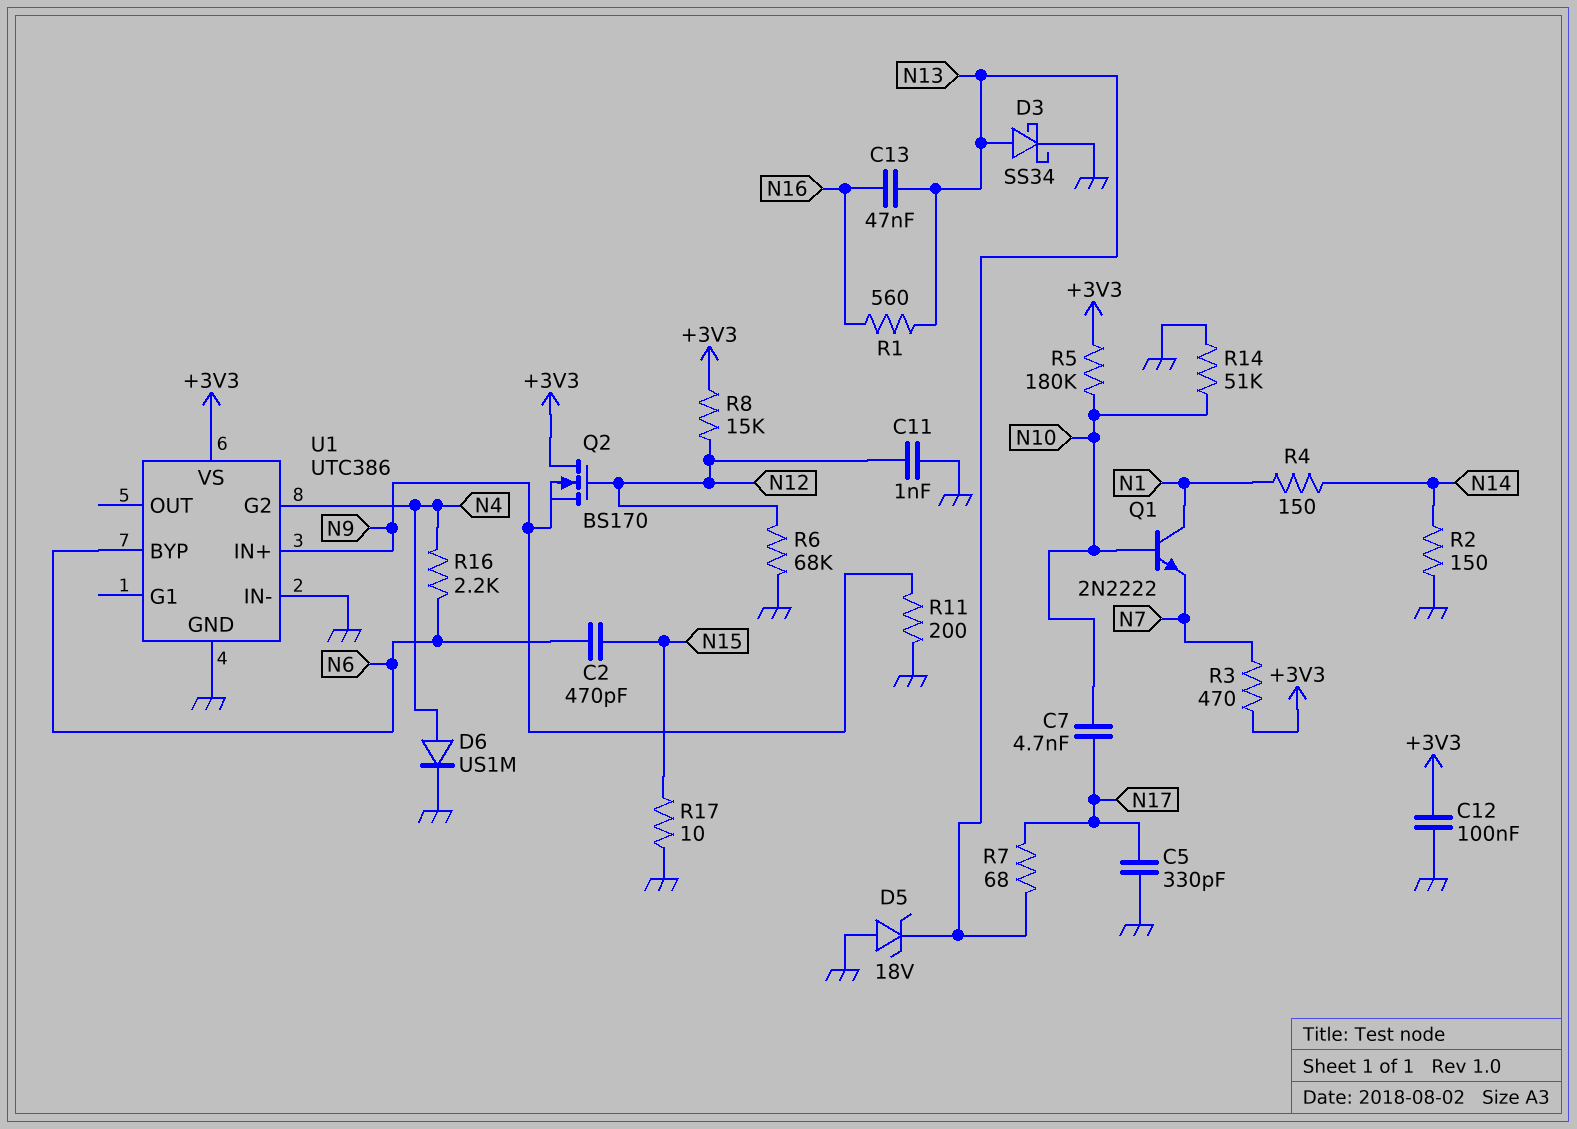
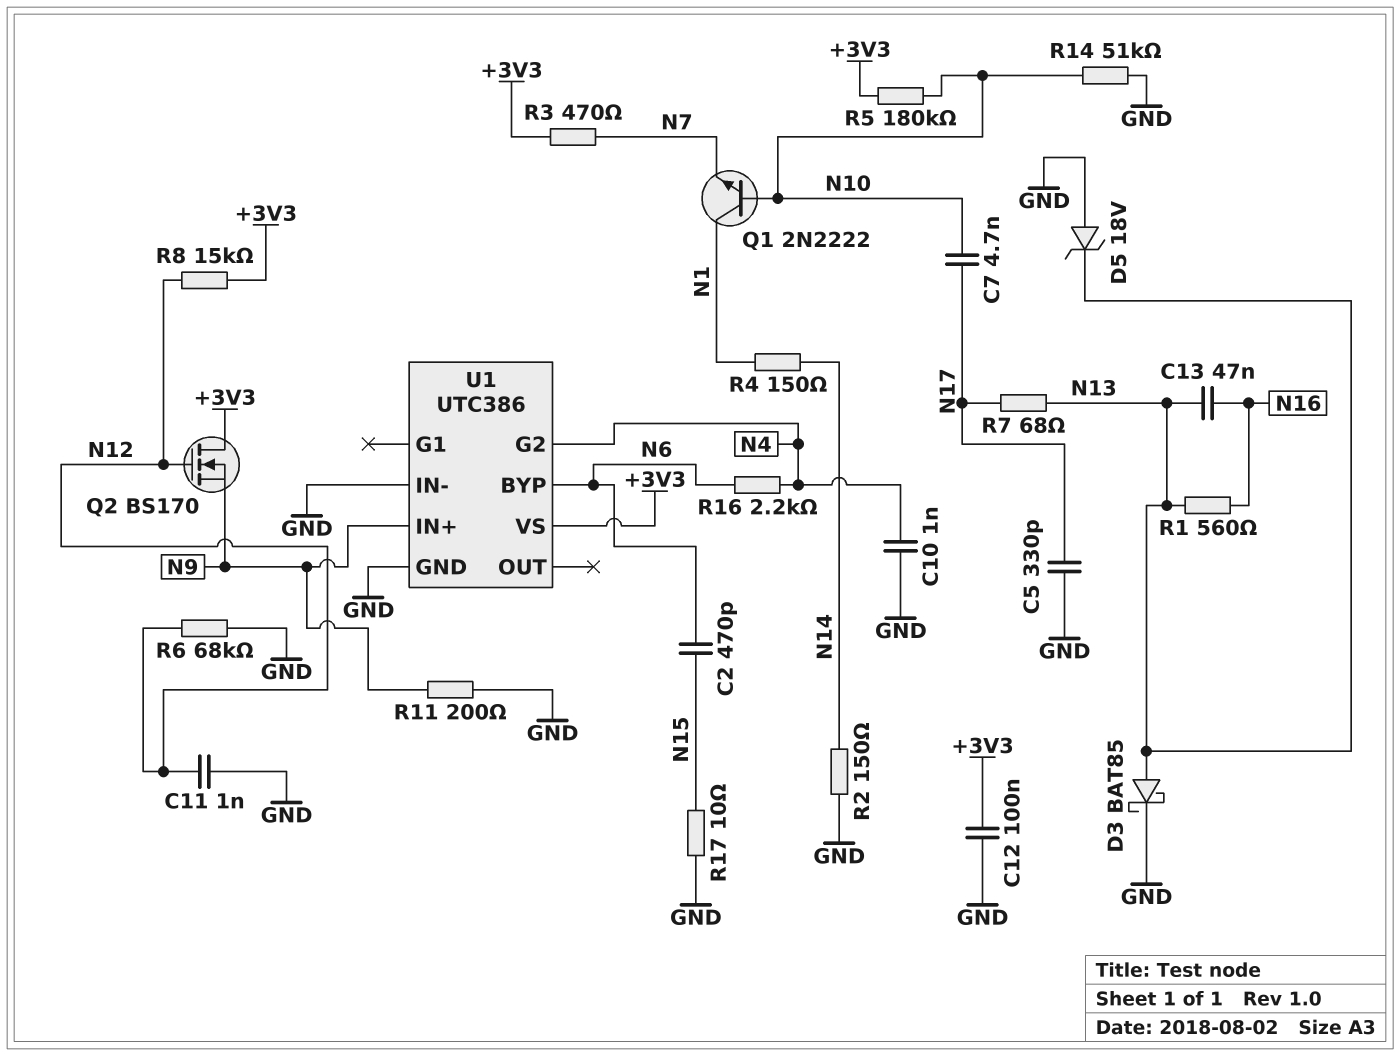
C10: none -> 1nF (GND, N4)
D3: schottky SS34 (A N13, K GND) -> schottky BAT85 (A N13, K GND)
D6: diode US1M (A N4, K GND) -> none

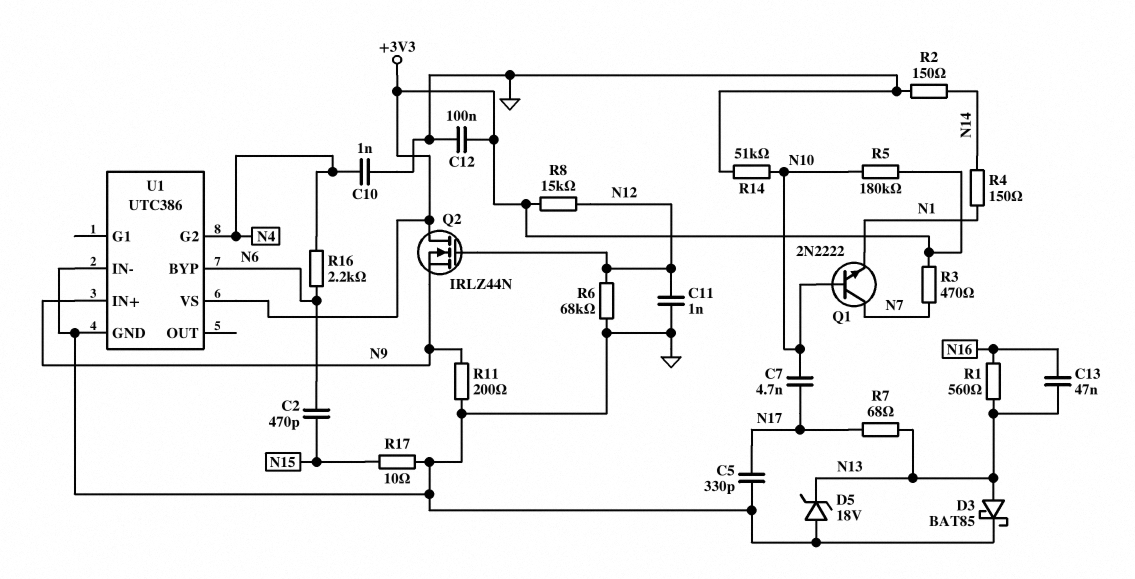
Q1: NPN 2N2222 (B N10, C N1, E N7) -> NPN 2N2222 (B N10, C N7, E N1)
Q2: NMOS BS170 (G N12, D +3V3, S N9) -> NMOS IRLZ44N (G N12, D +3V3, S N9)

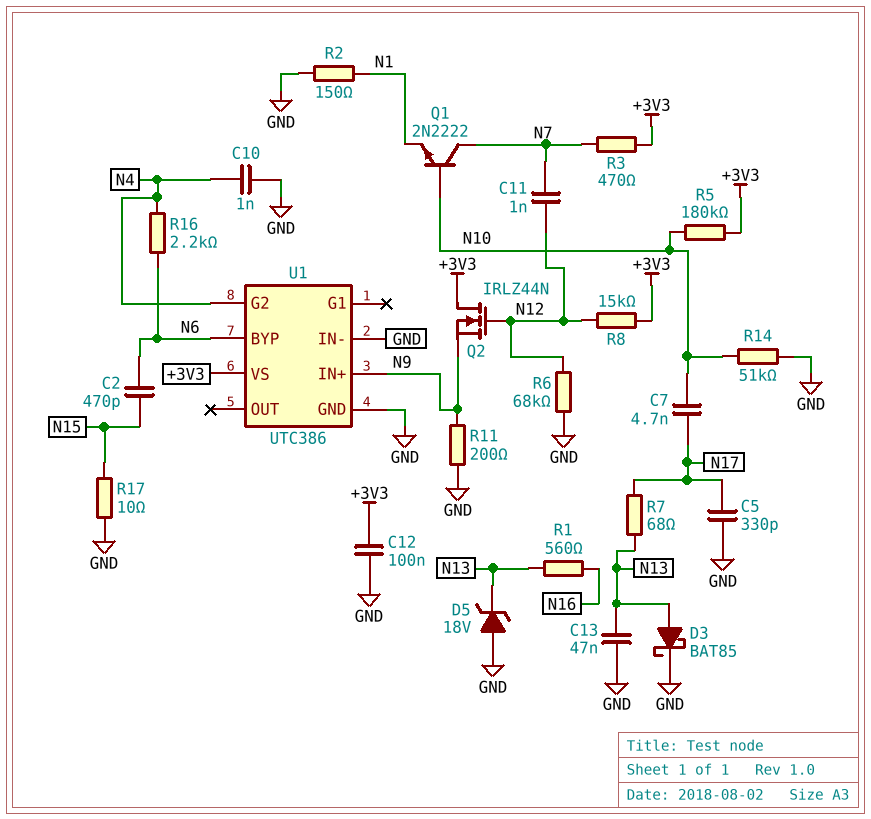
C11: 1nF (GND, N12) -> 1nF (N7, N12)
C13: 47nF (N13, N16) -> 47nF (GND, N13)
R2: 150 (GND, N14) -> 150 (GND, N1)
R4: 150 (N1, N14) -> none

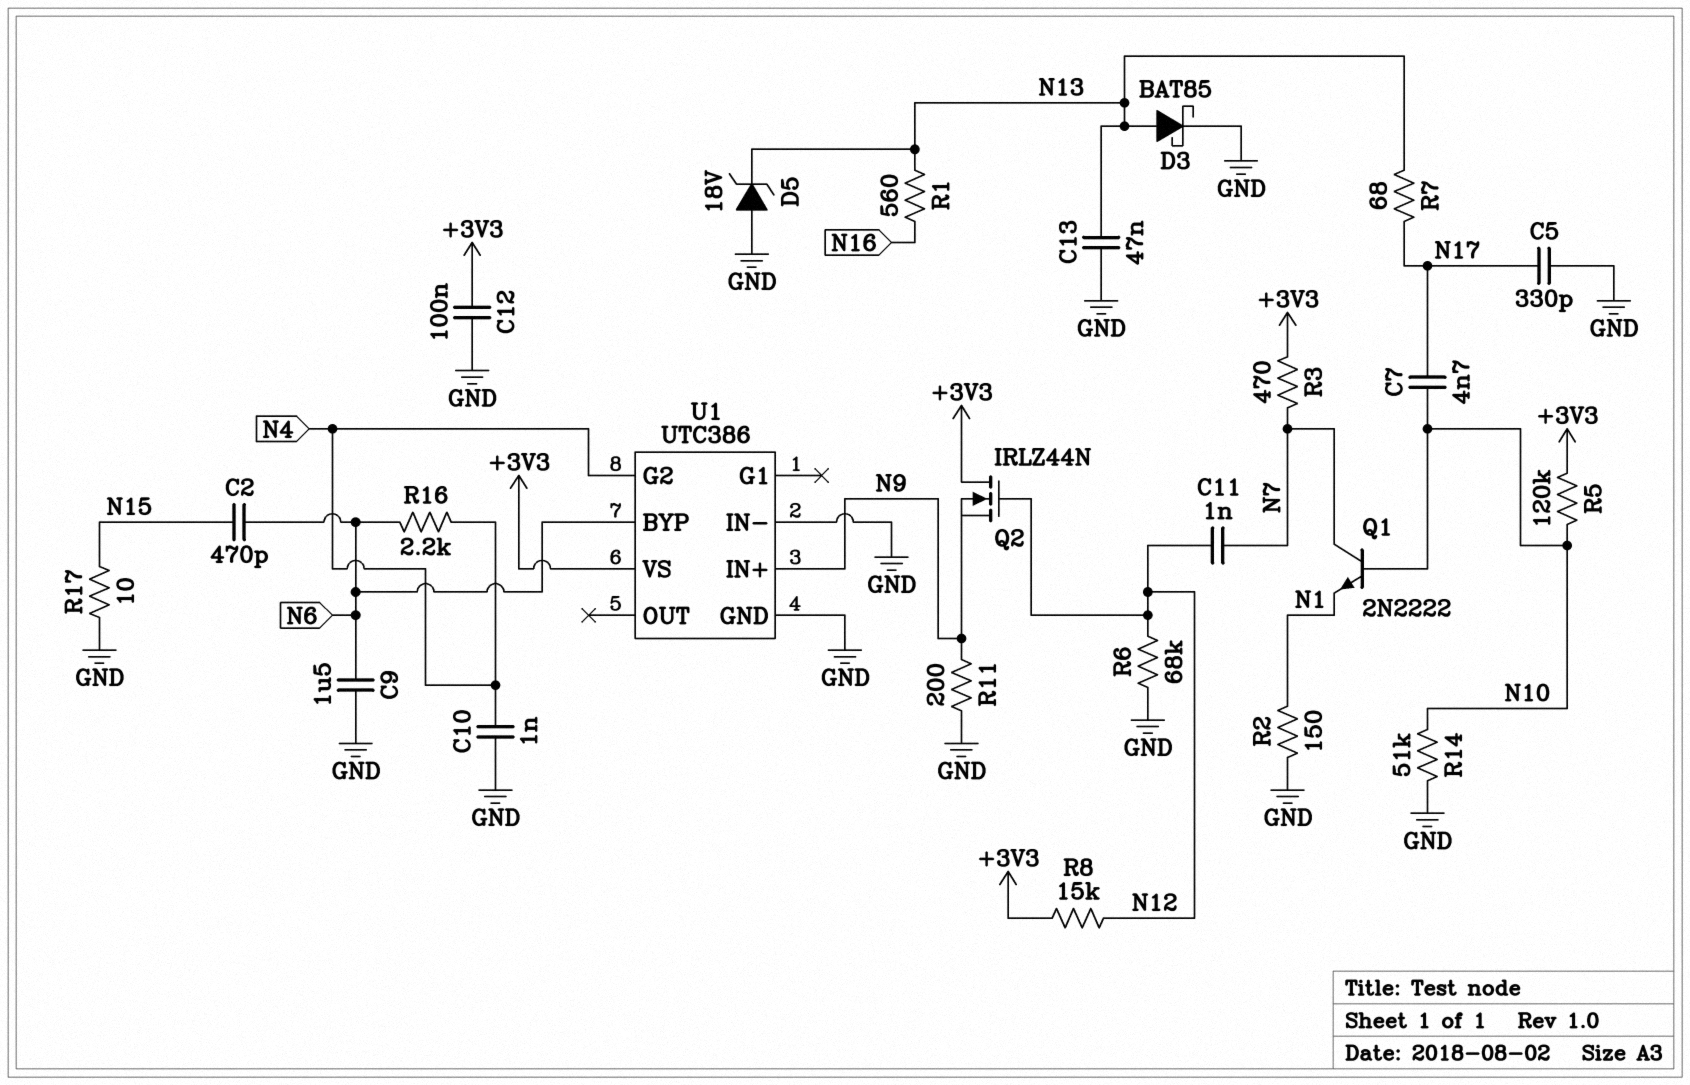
C9: none -> 1.5uF (GND, N6)
R5: 180k (+3V3, N10) -> 120k (+3V3, N10)

